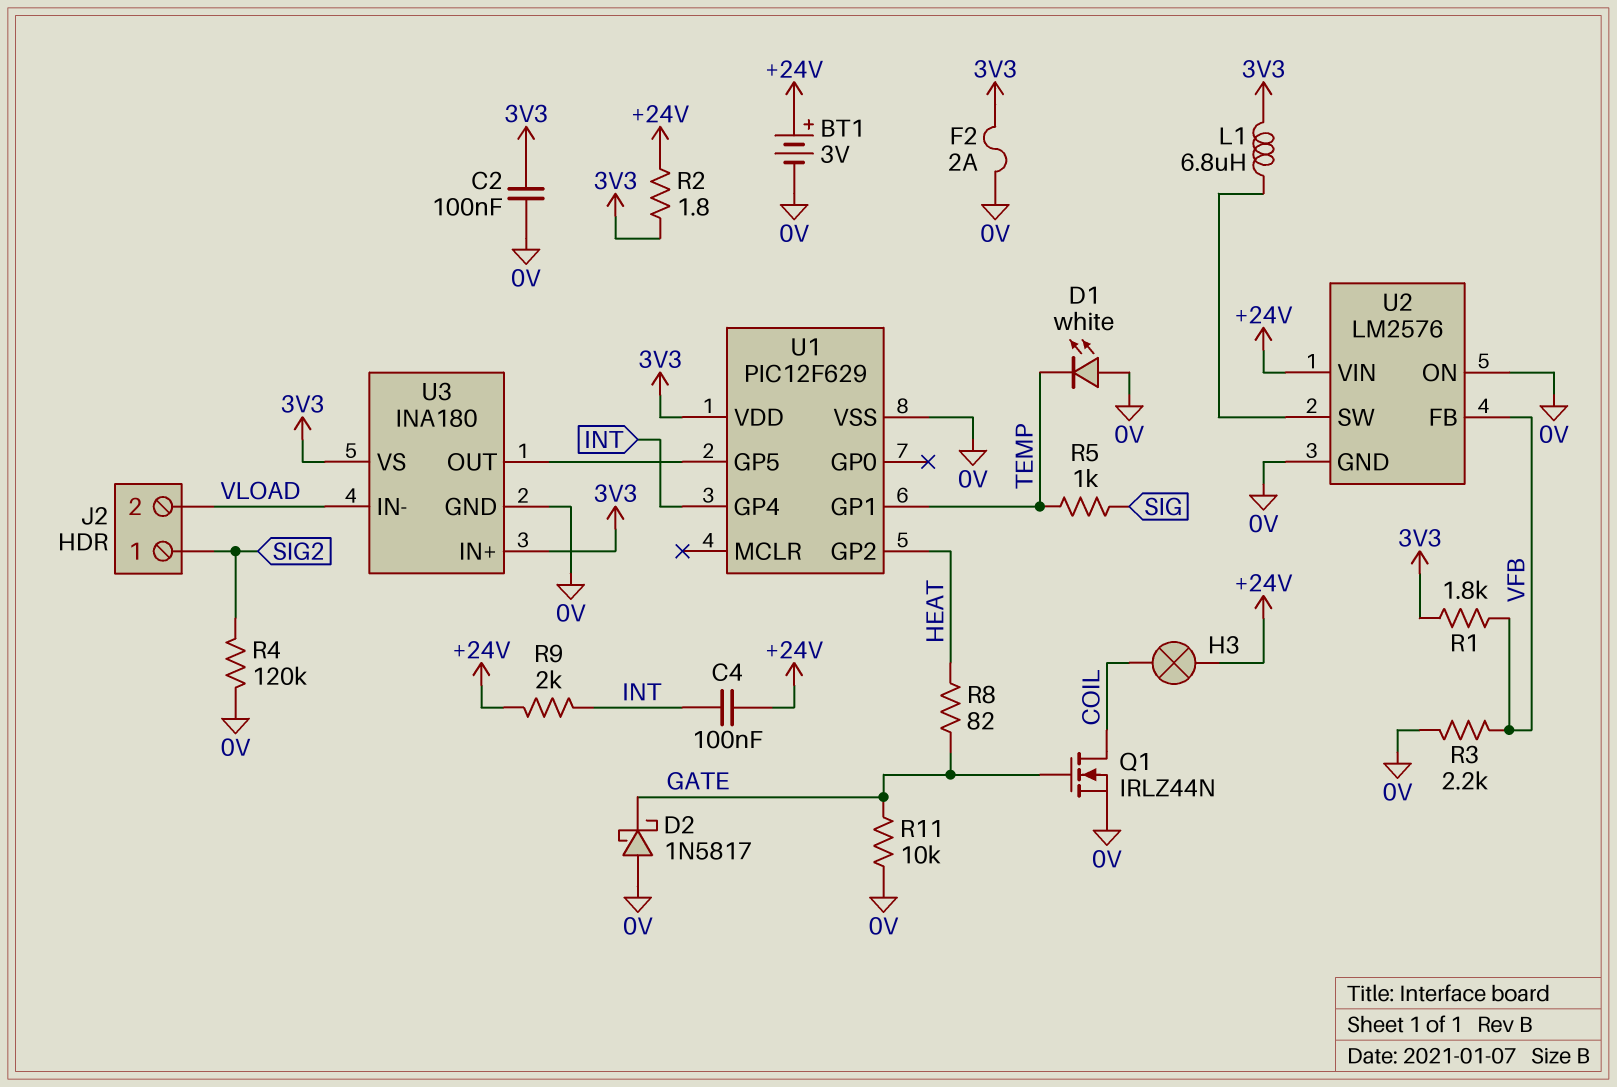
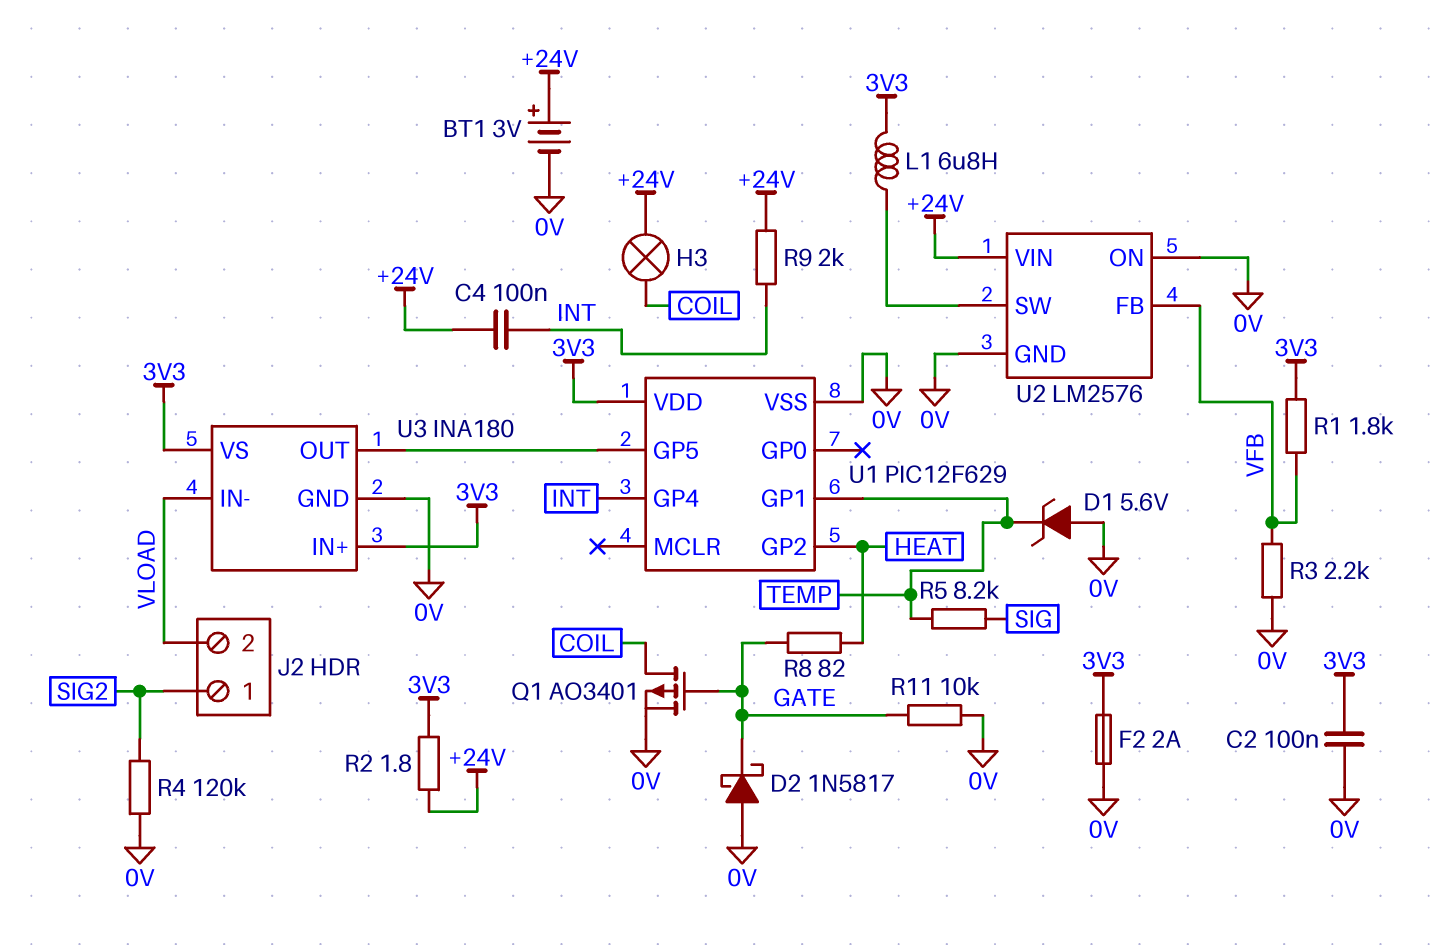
D1: LED white (A 0V, K TEMP) -> zener 5.6V (A 0V, K TEMP)
Q1: NMOS IRLZ44N (G GATE, D COIL, S 0V) -> PMOS AO3401 (G GATE, D COIL, S 0V)
R5: 1k (SIG, TEMP) -> 8.2k (SIG, TEMP)

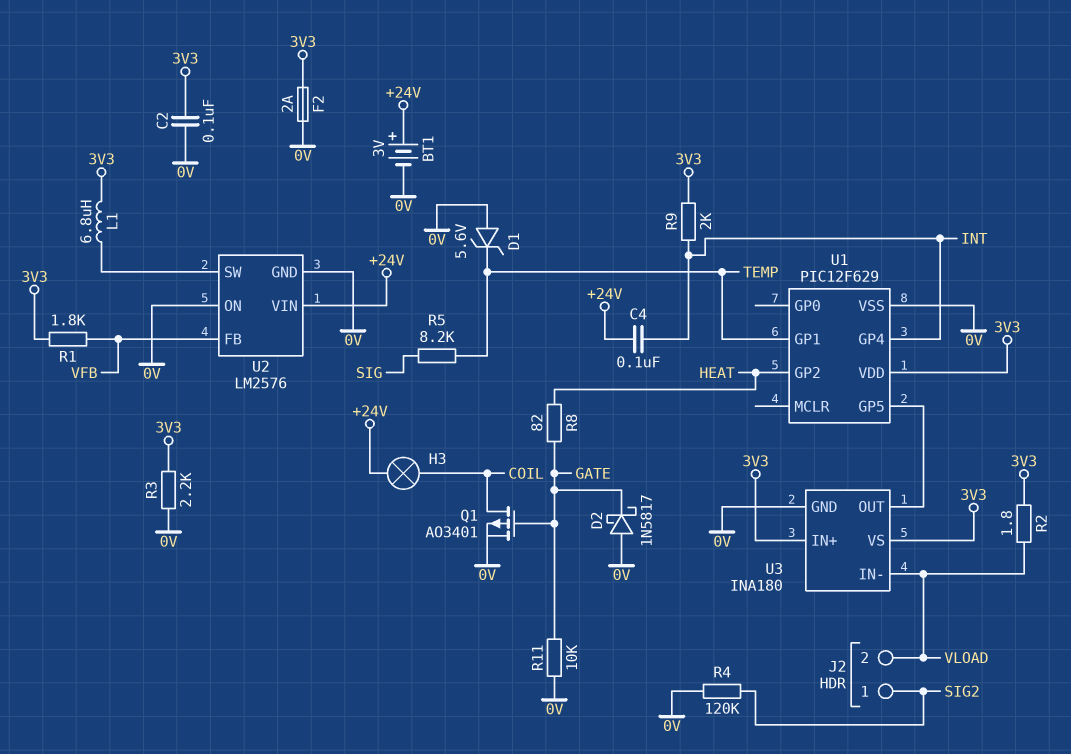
R2: 1.8 (+24V, 3V3) -> 1.8 (3V3, VLOAD)
R3: 2.2k (0V, VFB) -> 2.2k (0V, 3V3)
R9: 2k (+24V, INT) -> 2k (3V3, INT)

